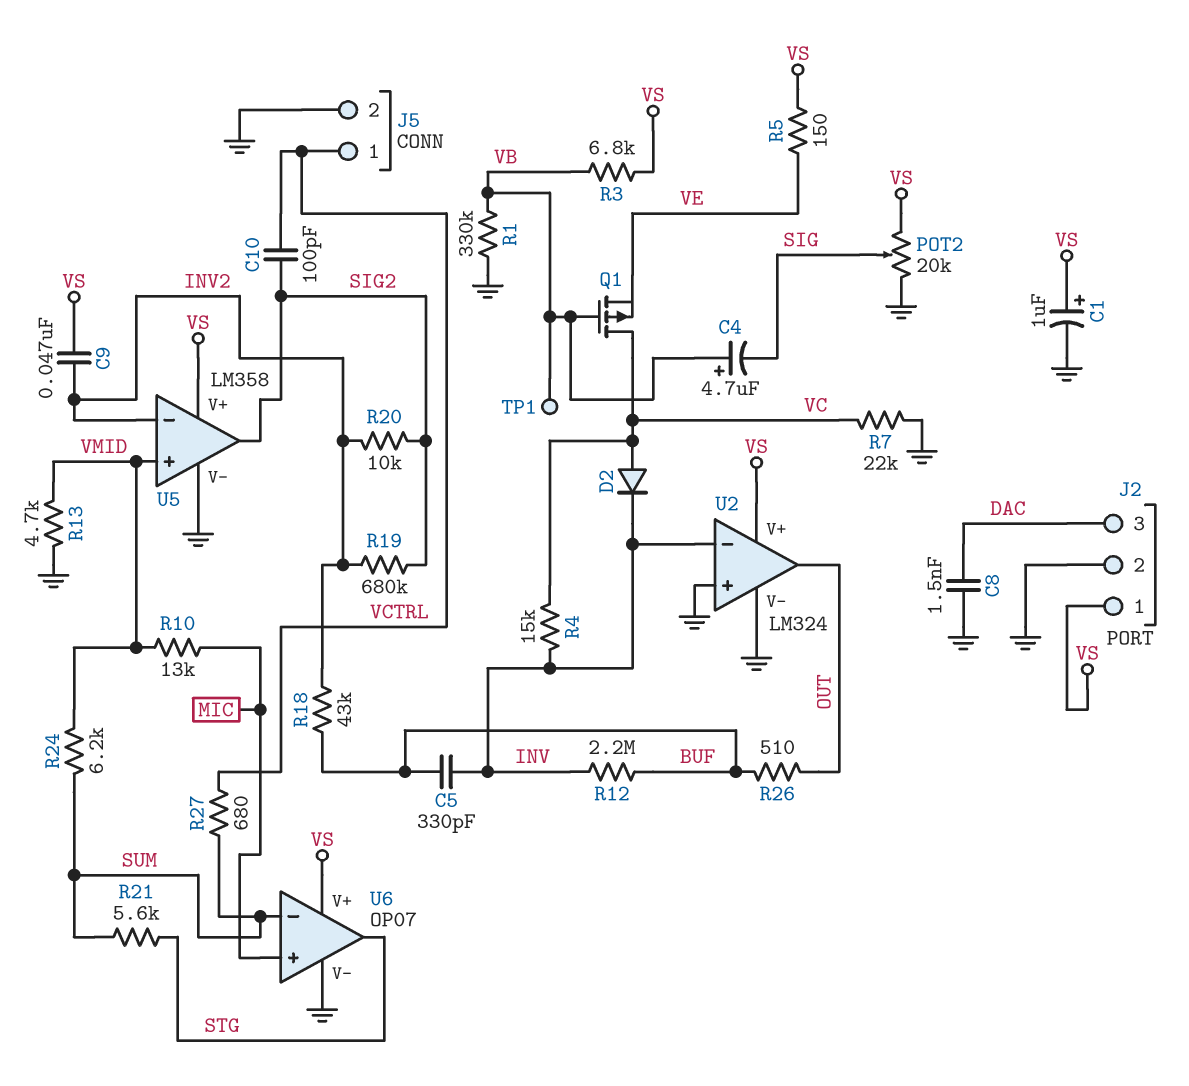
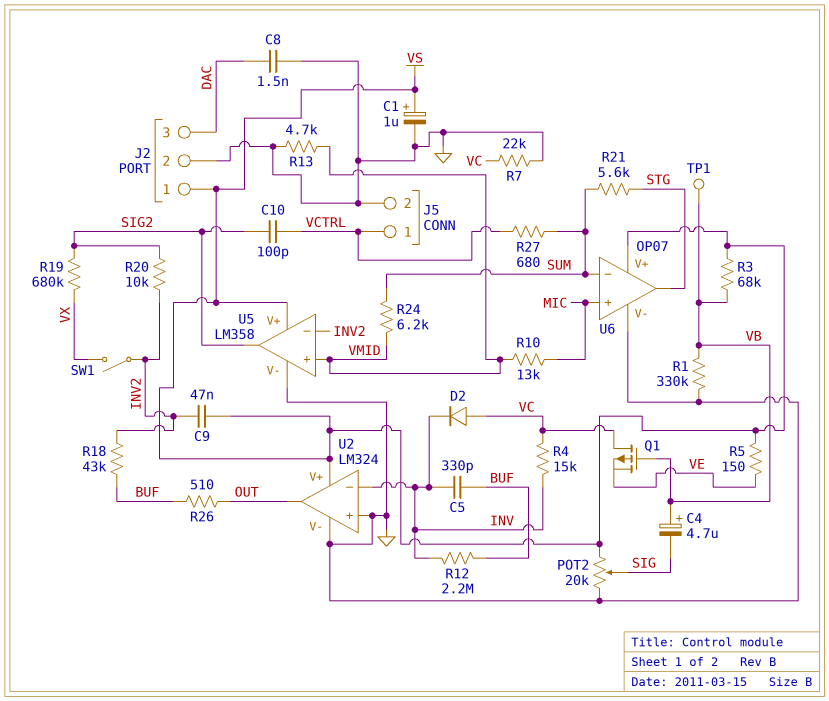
R3: 6.8k (VB, VS) -> 68k (VB, VS)
R19: 680k (INV2, SIG2) -> 680k (SIG2, VX)
SW1: none -> switch (INV2, VX)

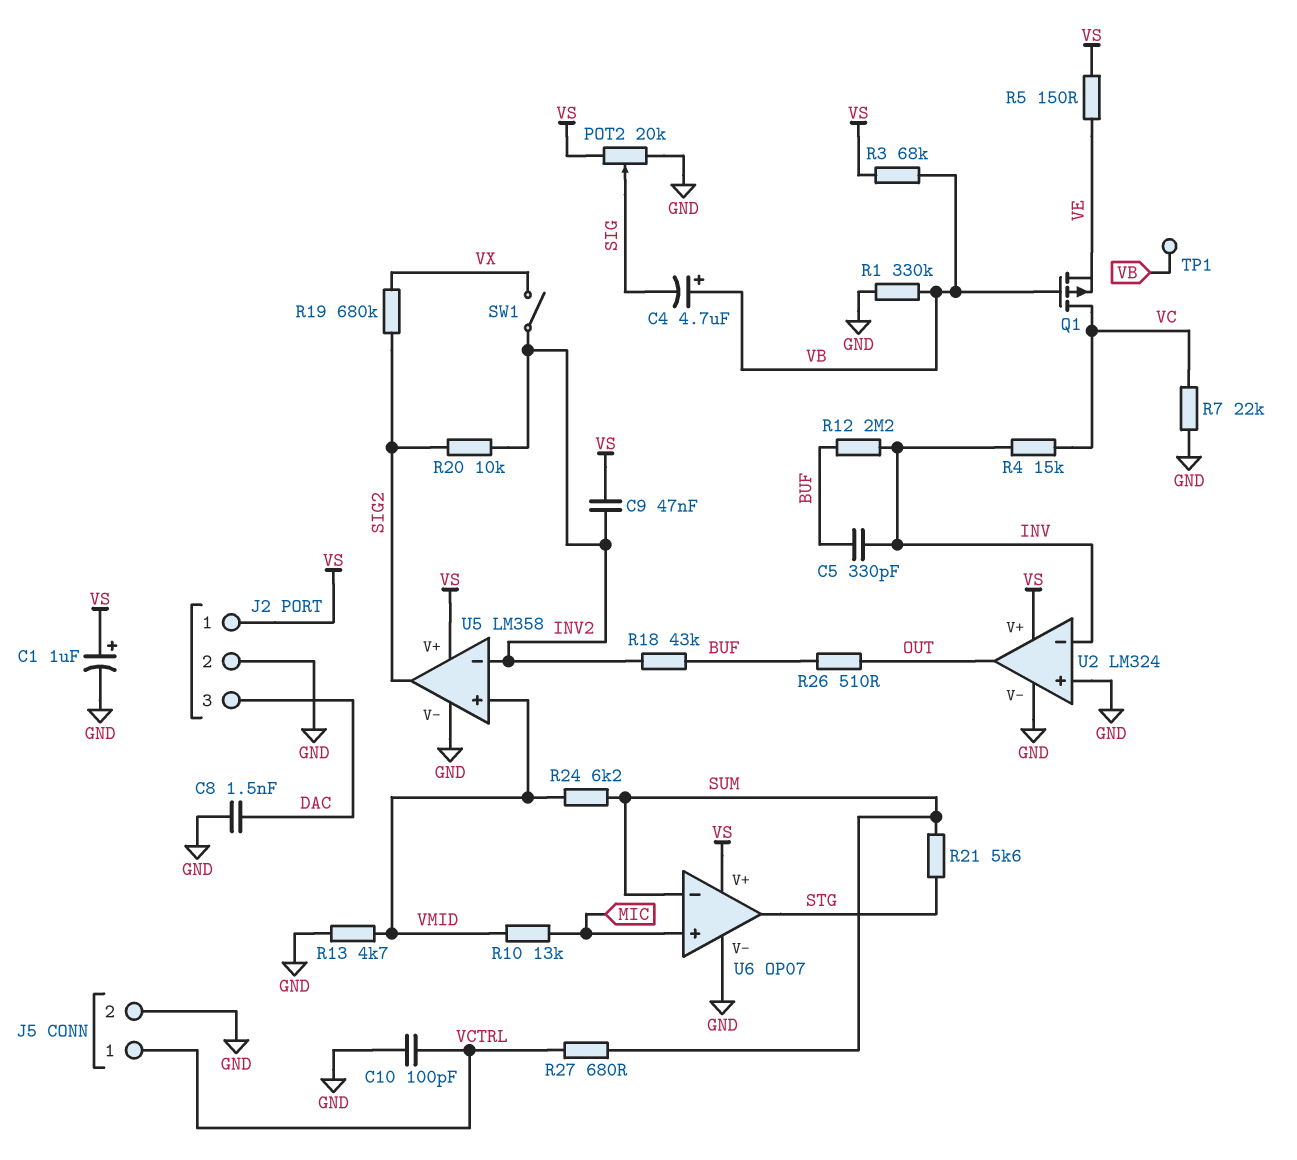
C10: 100pF (SIG2, VCTRL) -> 100pF (GND, VCTRL)
D2: diode (A VC, K INV) -> none

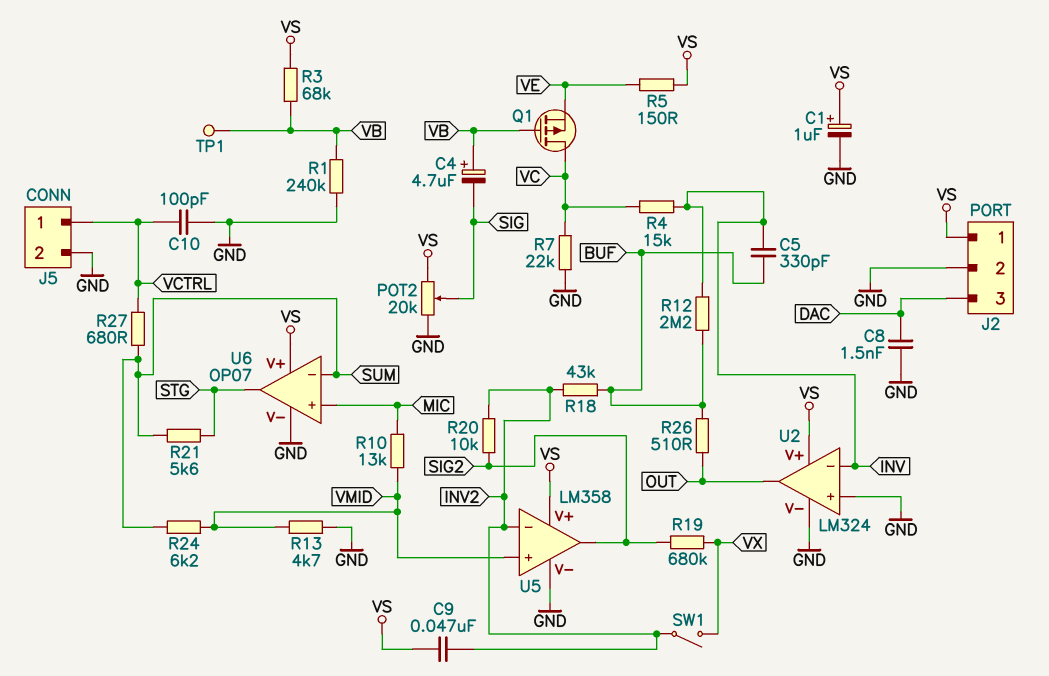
R1: 330k (GND, VB) -> 240k (GND, VB)

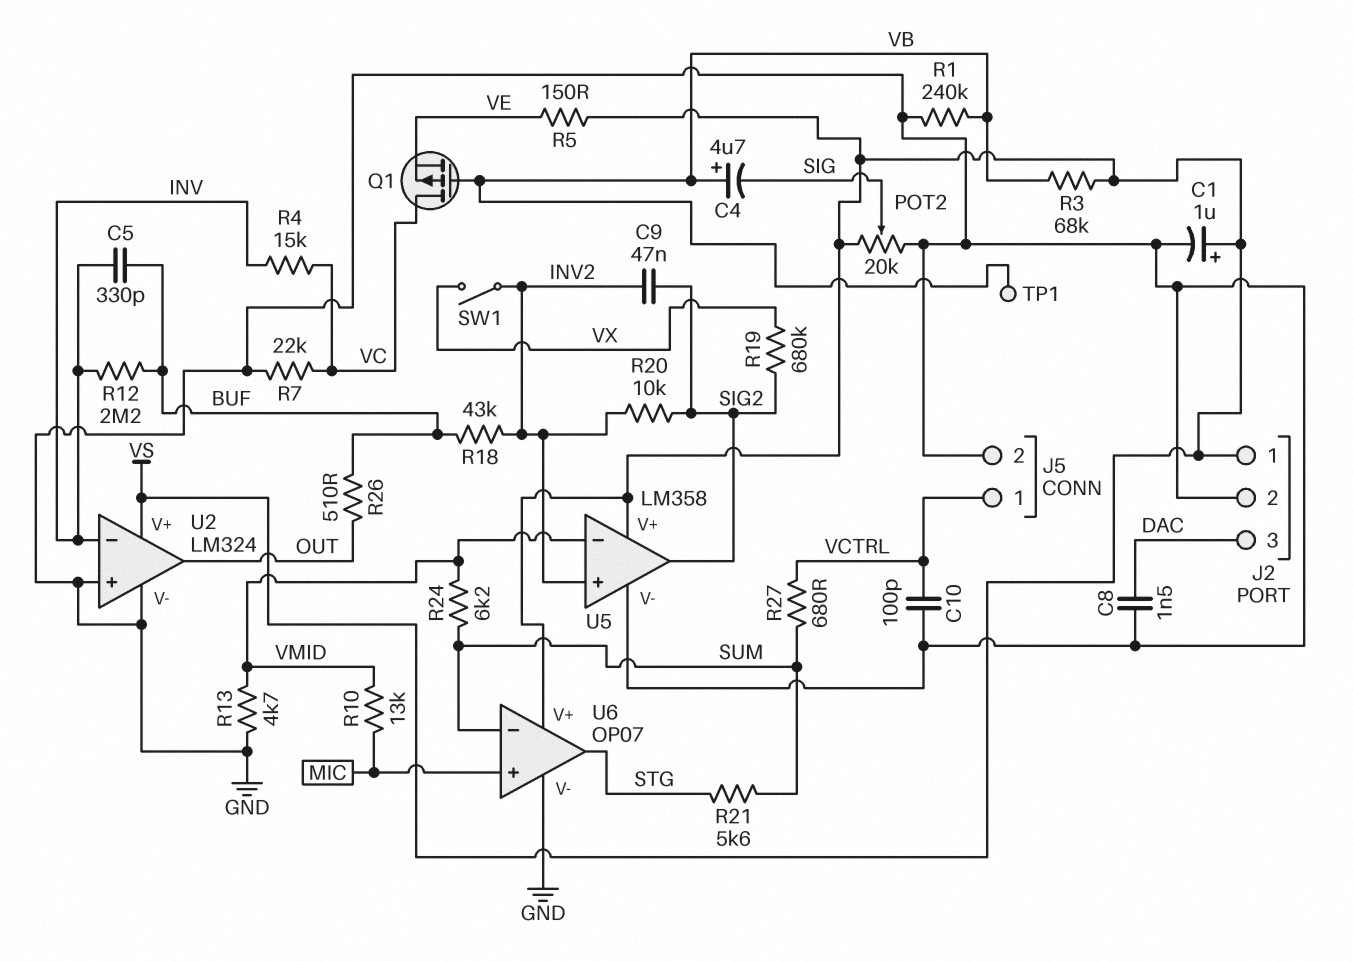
C9: 47nF (INV2, VS) -> 47nF (INV2, SIG2)
U5 pin in+: VMID -> INV2
U5 pin in-: INV2 -> VMID

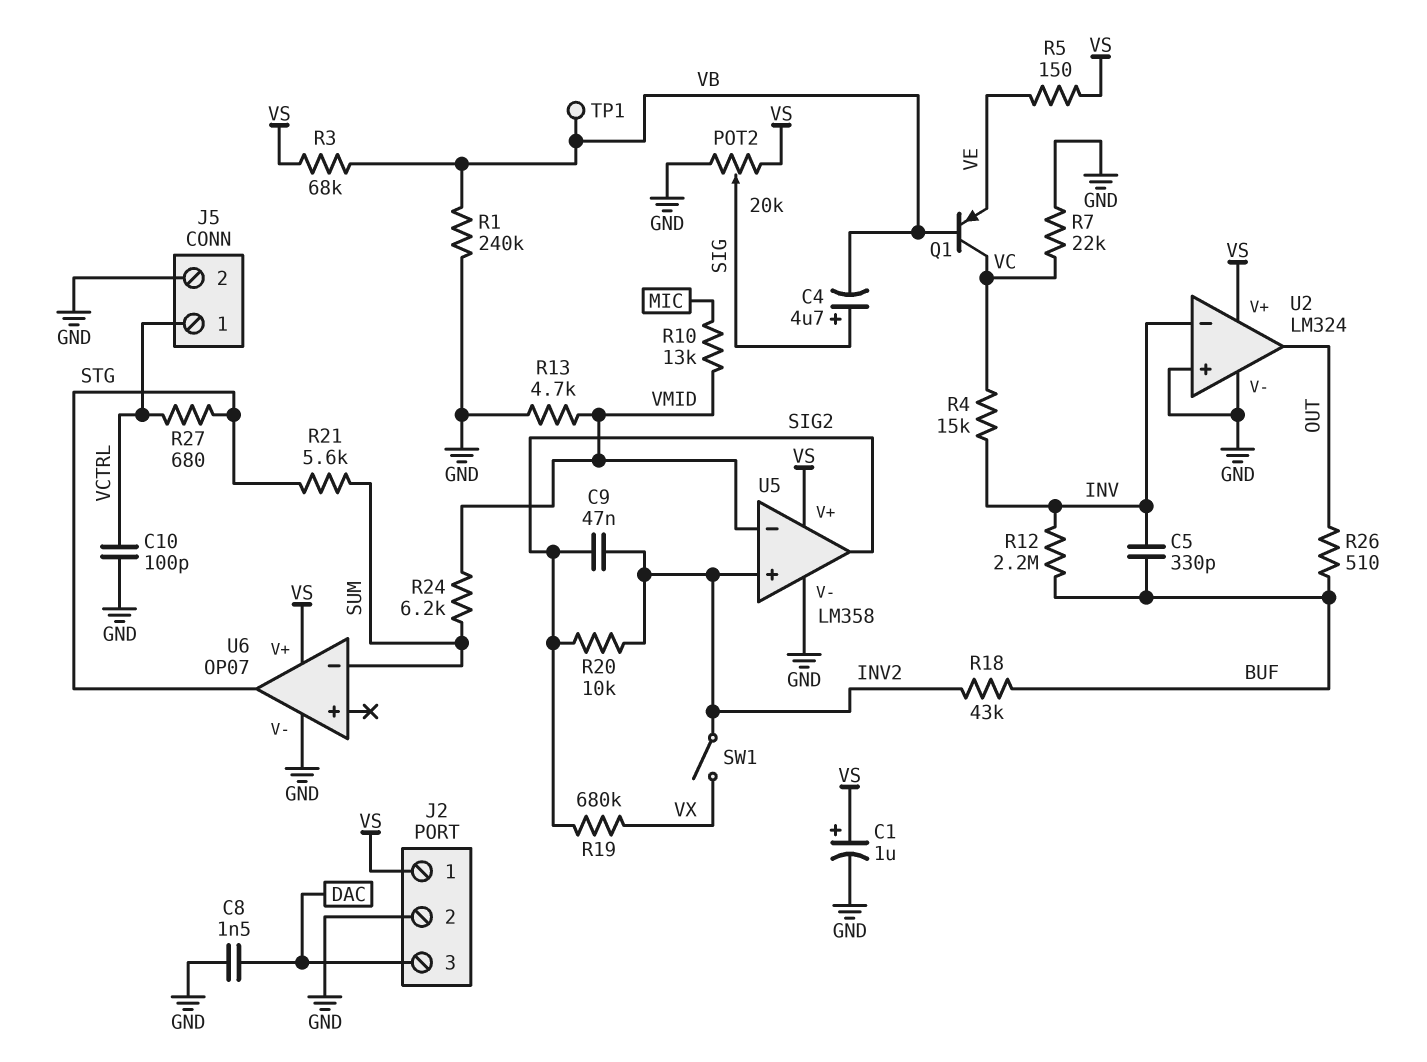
C4: 4.7uF (plus VB, minus SIG) -> 4.7uF (plus SIG, minus VB)
Q1: PMOS (G VB, D VC, S VE) -> PNP (B VB, C VC, E VE)
R27: 680 (SUM, VCTRL) -> 680 (STG, VCTRL)
U6 pin in+: MIC -> none

